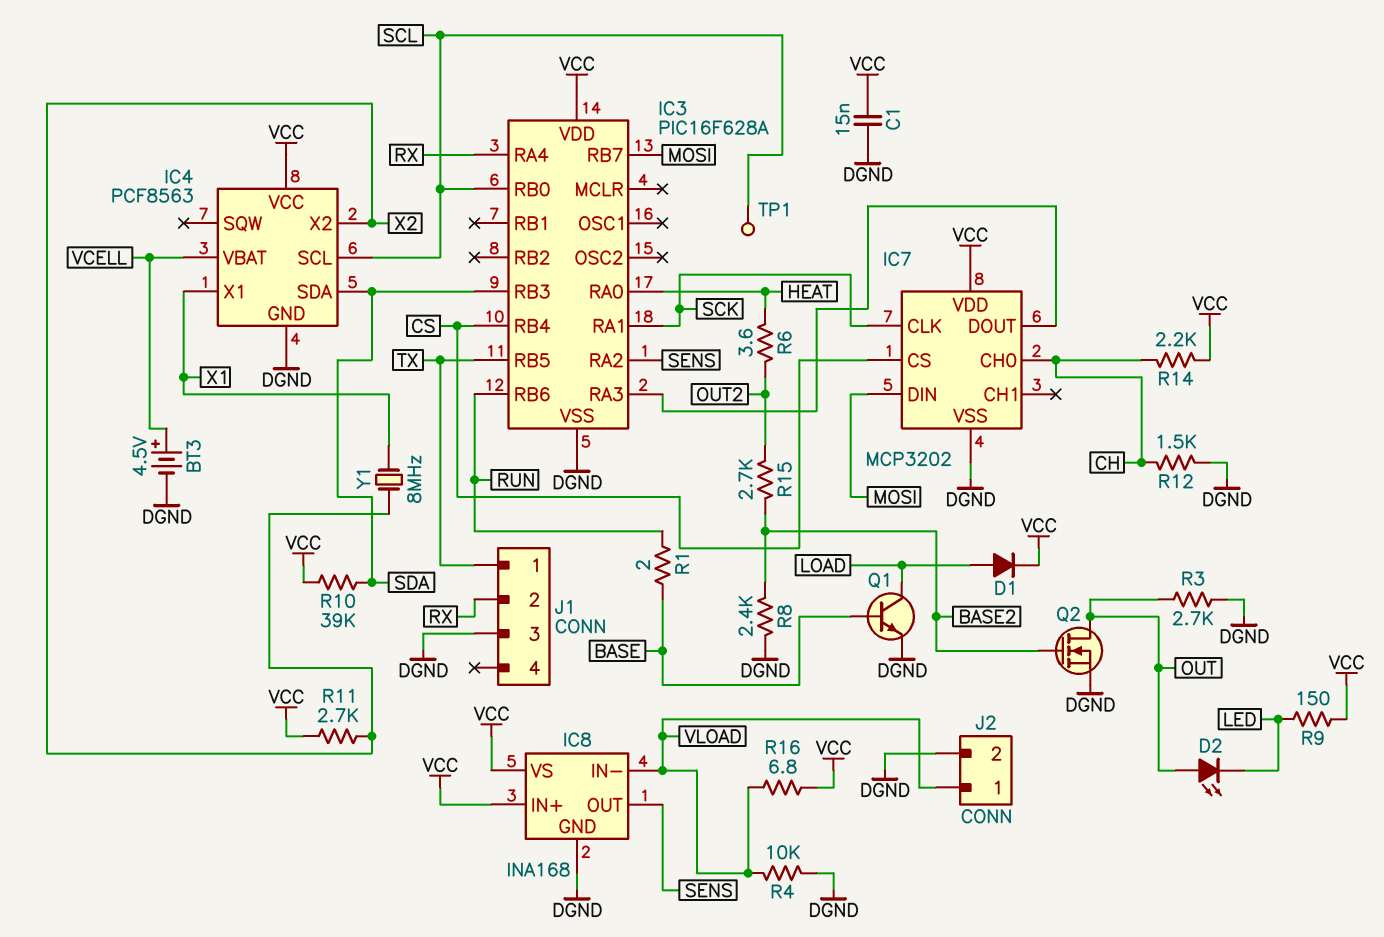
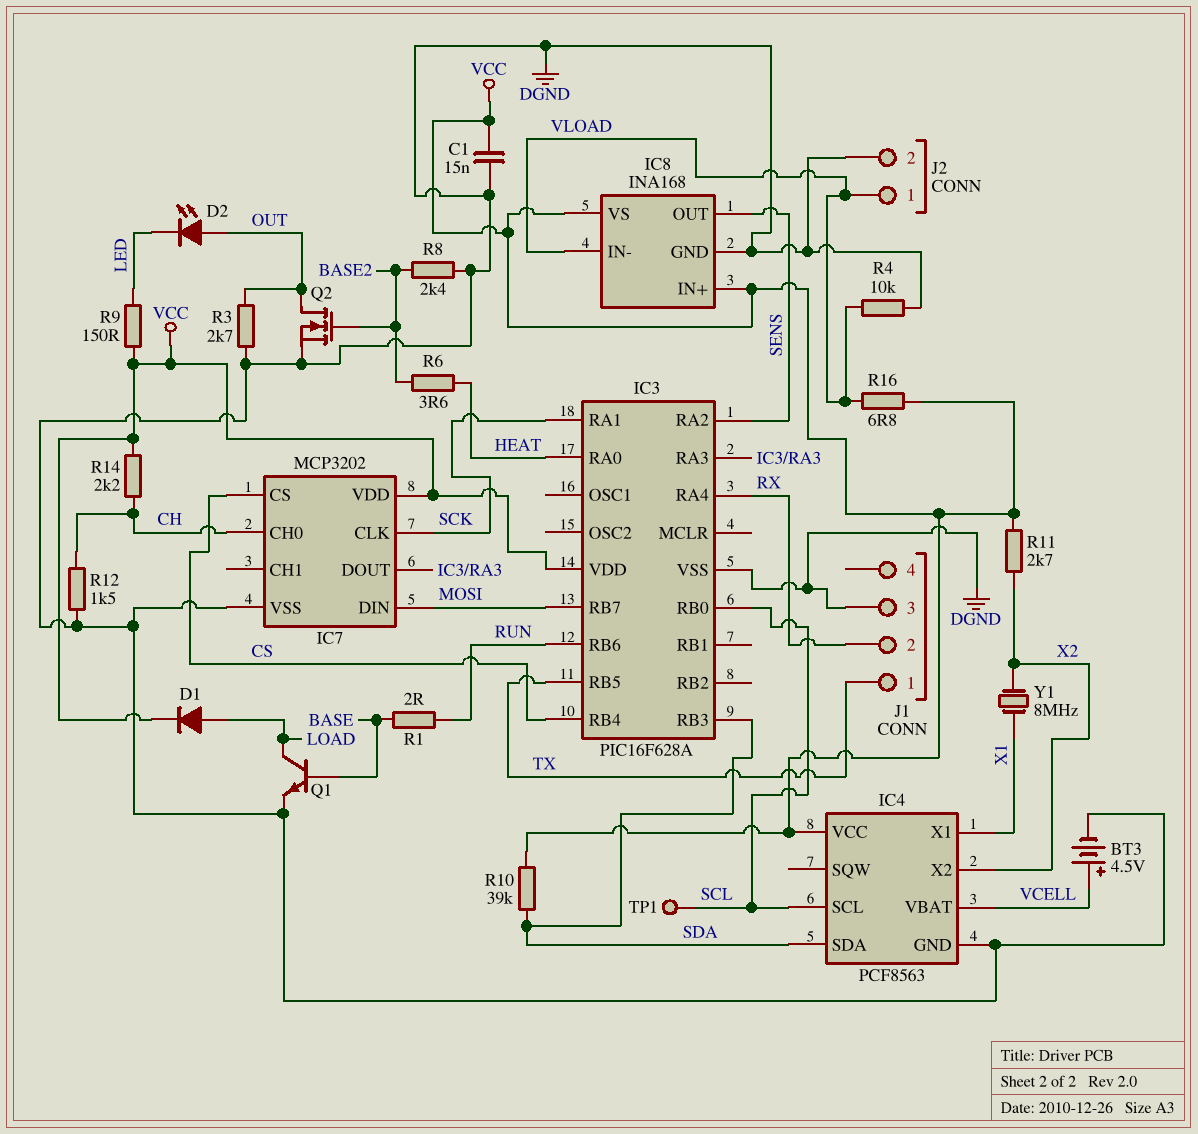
R6: 3.6 (HEAT, OUT2) -> 3.6 (BASE2, HEAT)
R15: 2.7k (BASE2, OUT2) -> none

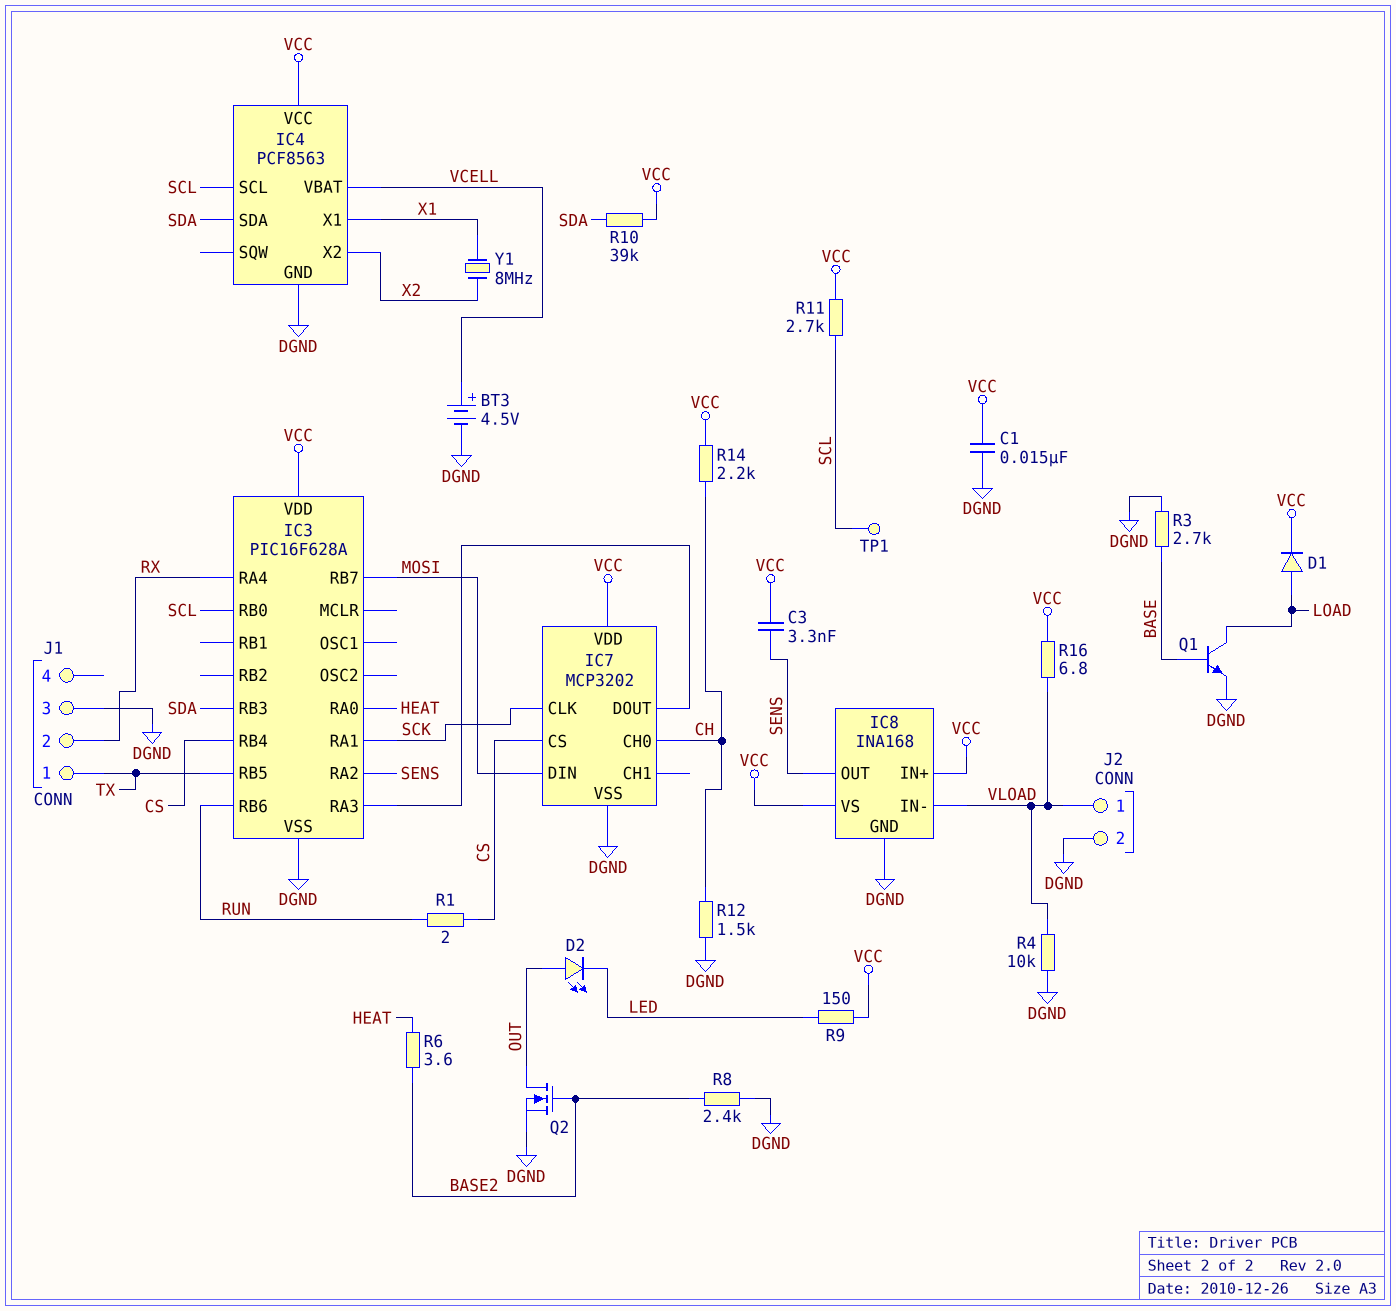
C3: none -> 3.3nF (SENS, VCC)
R1: 2 (BASE, RUN) -> 2 (CS, RUN)
R3: 2.7k (DGND, OUT) -> 2.7k (BASE, DGND)
R11: 2.7k (VCC, X2) -> 2.7k (SCL, VCC)

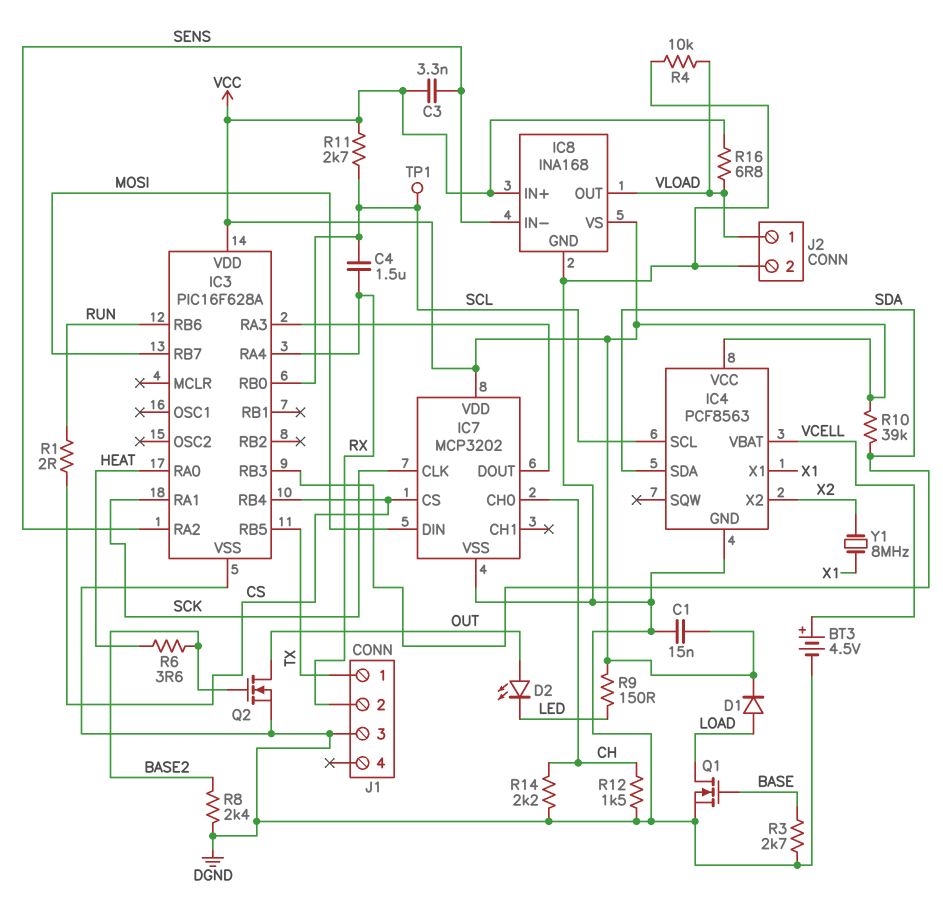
C4: none -> 1.5uF (RX, SCL)
IC8 pin IN-: VLOAD -> SENS
IC8 pin OUT: SENS -> VLOAD
Q1: NPN (B BASE, C LOAD, E DGND) -> NMOS (G BASE, D LOAD, S DGND)
R14: 2.2k (CH, VCC) -> 2.2k (CH, DGND)

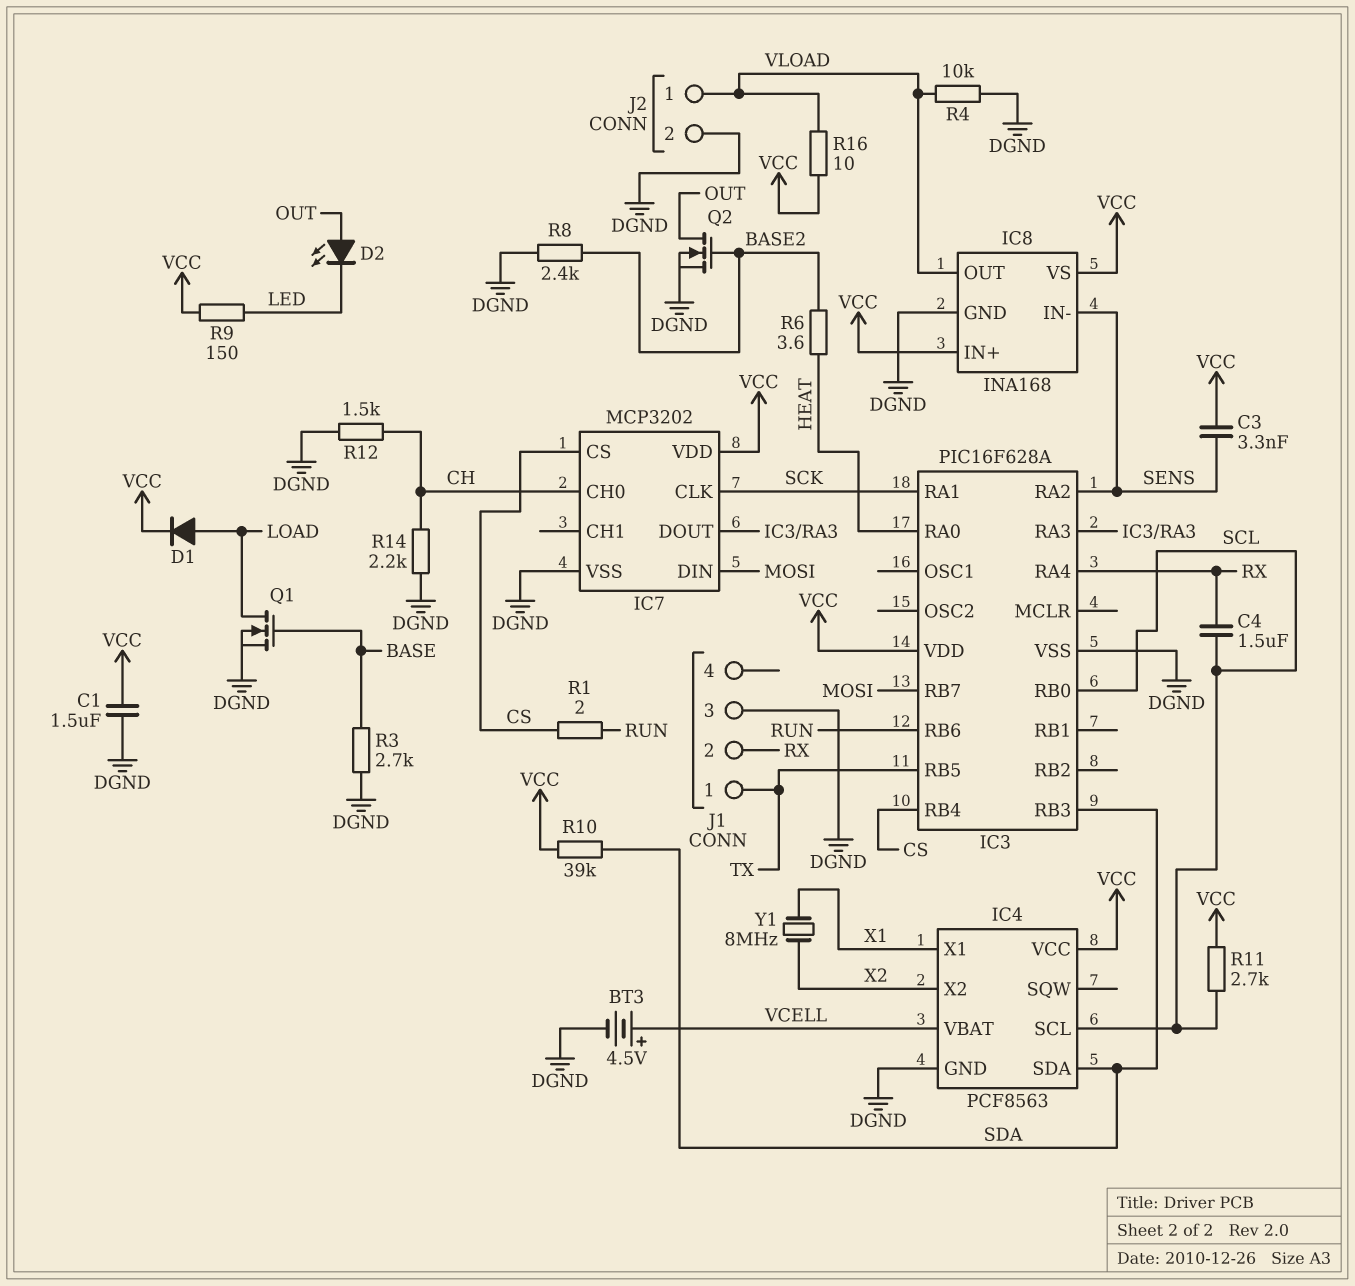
C1: 15nF (DGND, VCC) -> 1.5uF (DGND, VCC)
R16: 6.8 (VCC, VLOAD) -> 10 (VCC, VLOAD)
TP1: test point (SCL) -> none

